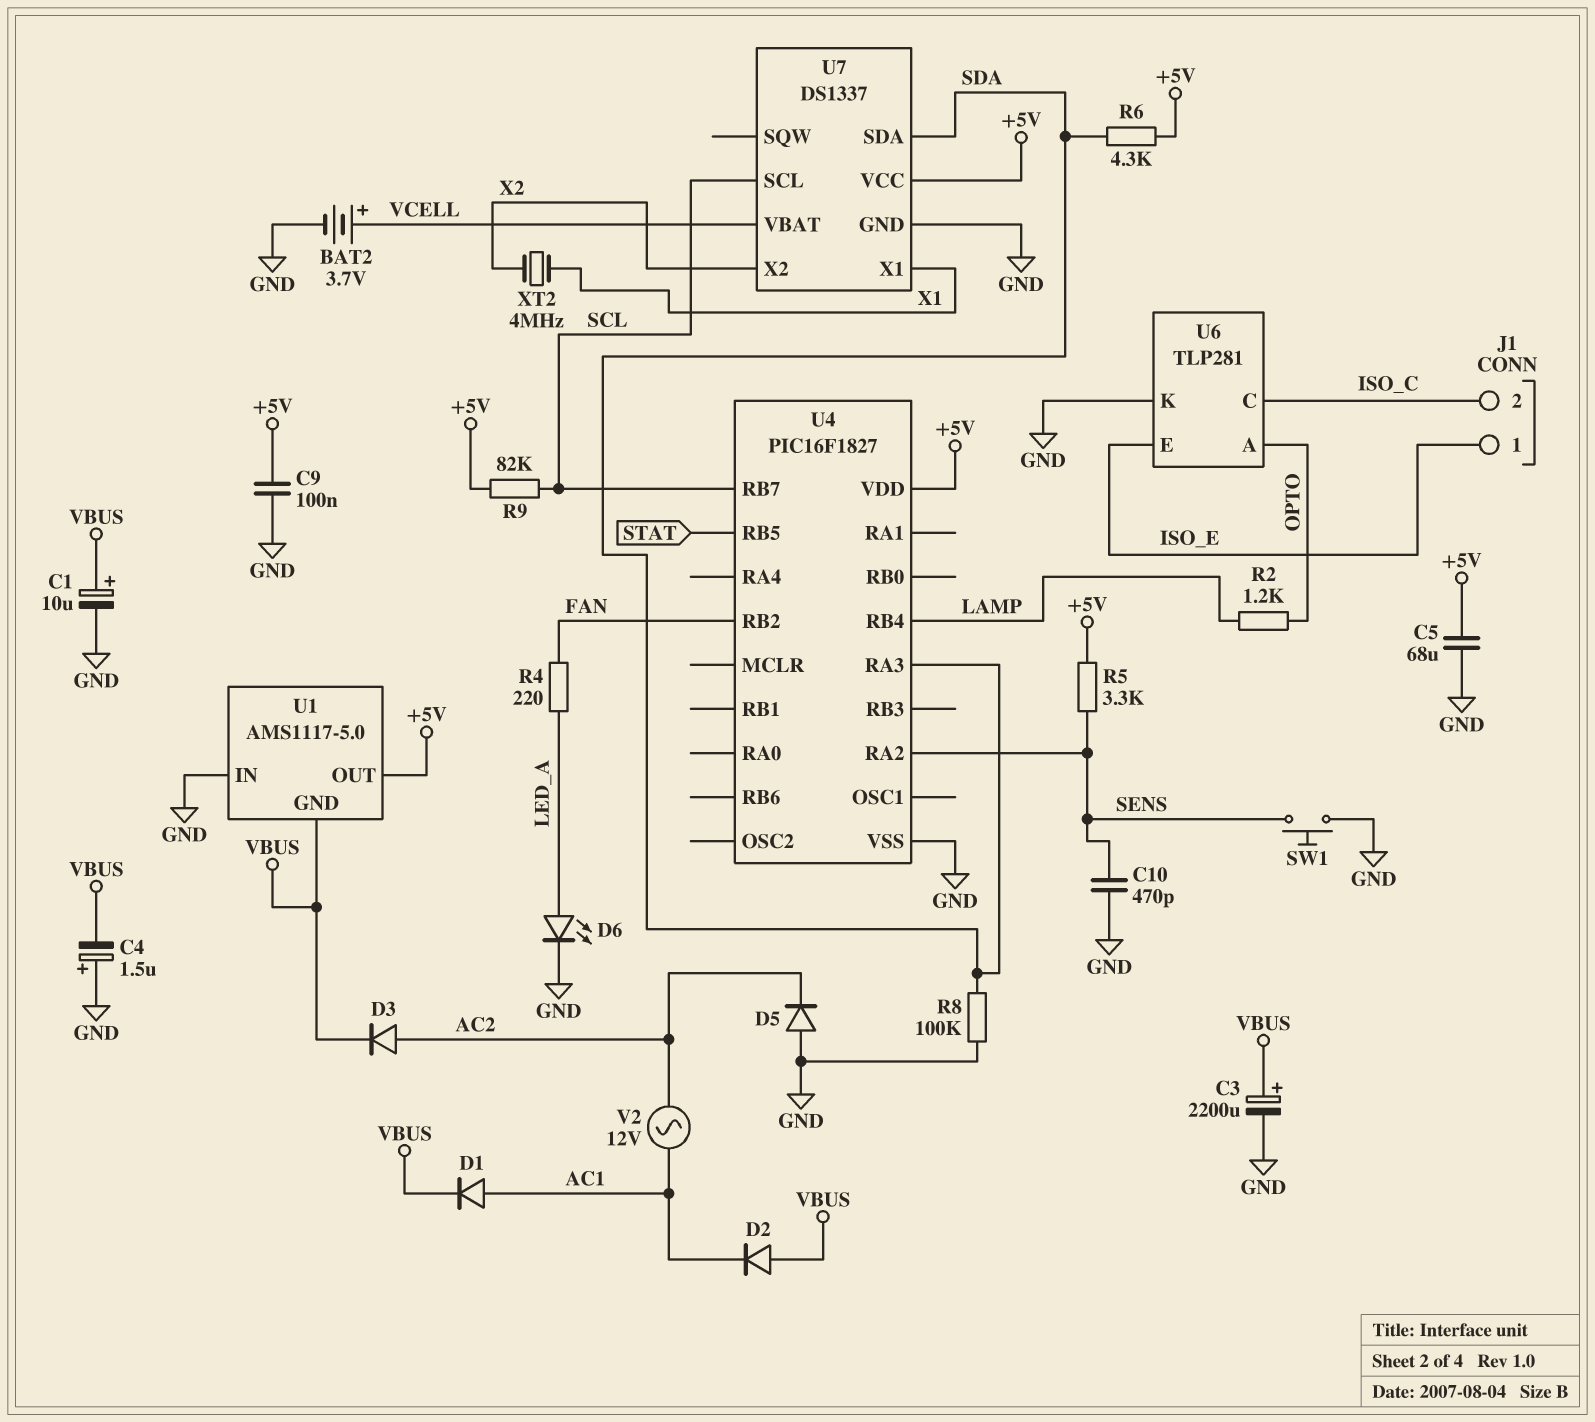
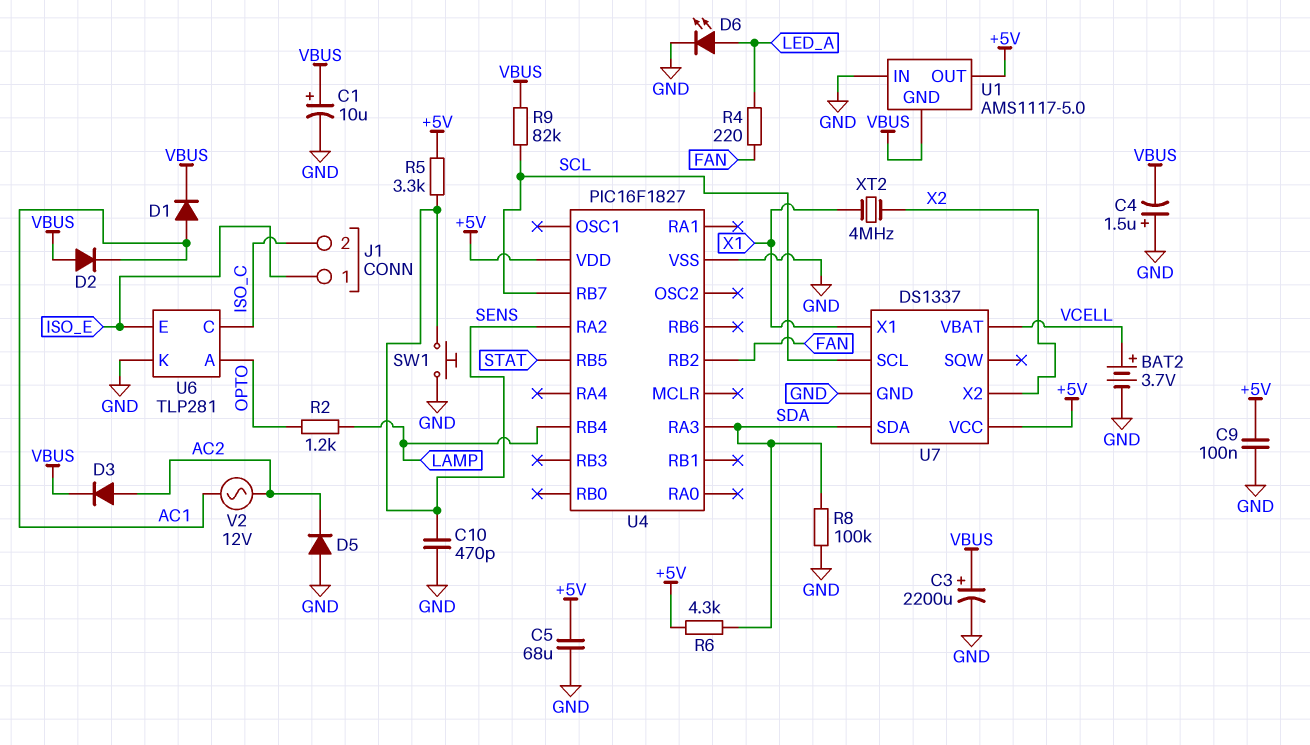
R9: 82k (+5V, SCL) -> 82k (SCL, VBUS)

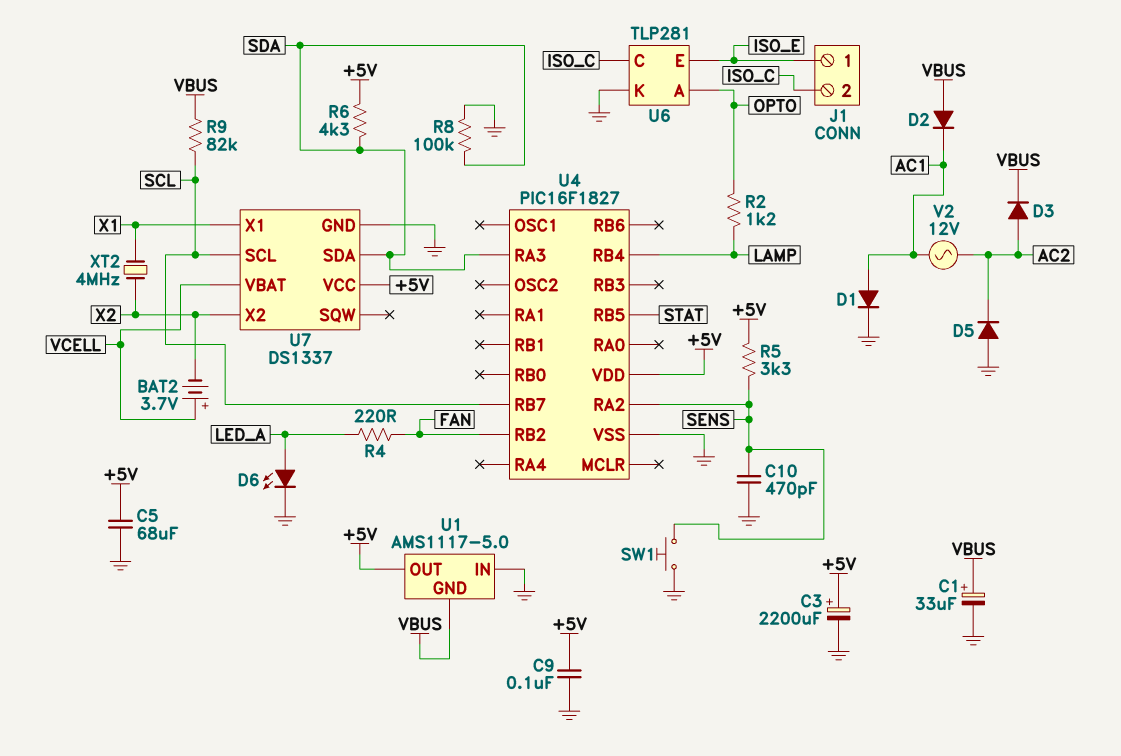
BAT2: 3.7V (plus VCELL, minus GND) -> 3.7V (plus VCELL, minus X2)
C1: 10uF (plus VBUS, minus GND) -> 33uF (plus VBUS, minus GND)
C3: 2200uF (plus VBUS, minus GND) -> 2200uF (plus +5V, minus GND)
C4: 1.5uF (plus GND, minus VBUS) -> none
D1: diode (A AC1, K VBUS) -> diode (A AC1, K GND)

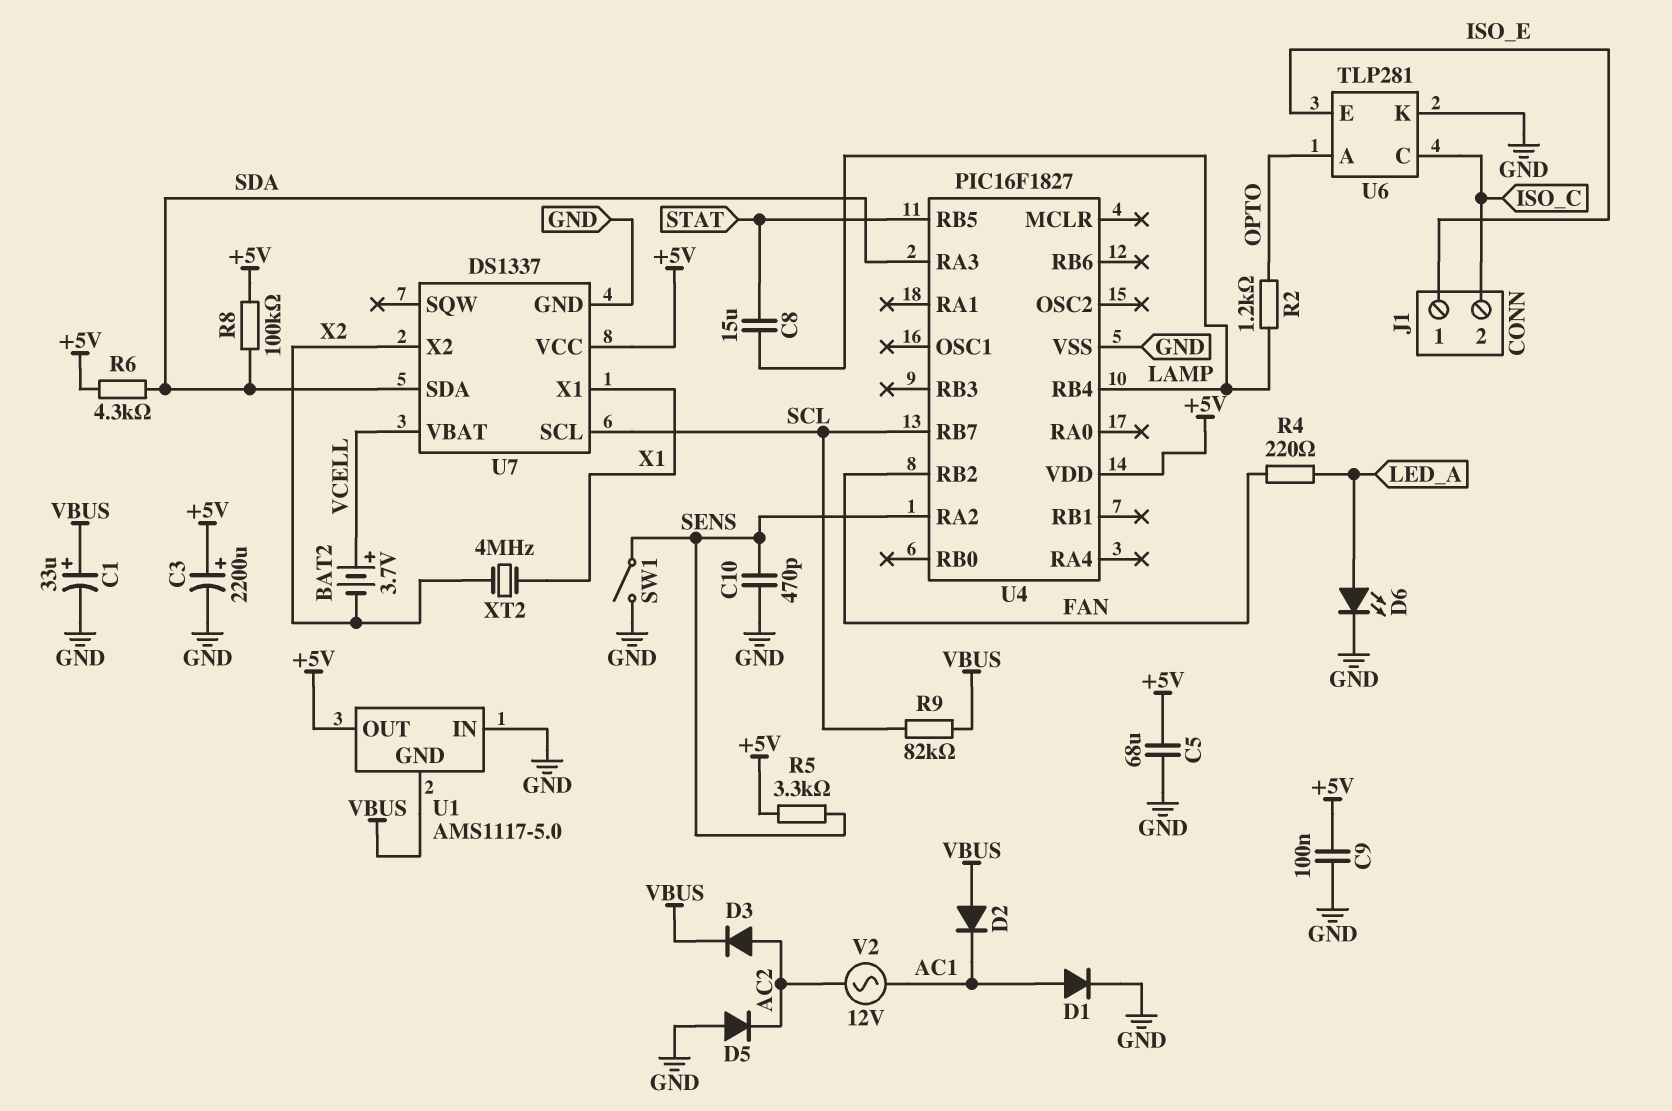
C8: none -> 15uF (LAMP, STAT)
R8: 100k (GND, SDA) -> 100k (+5V, SDA)
SW1: button (GND, SENS) -> switch (GND, SENS)

